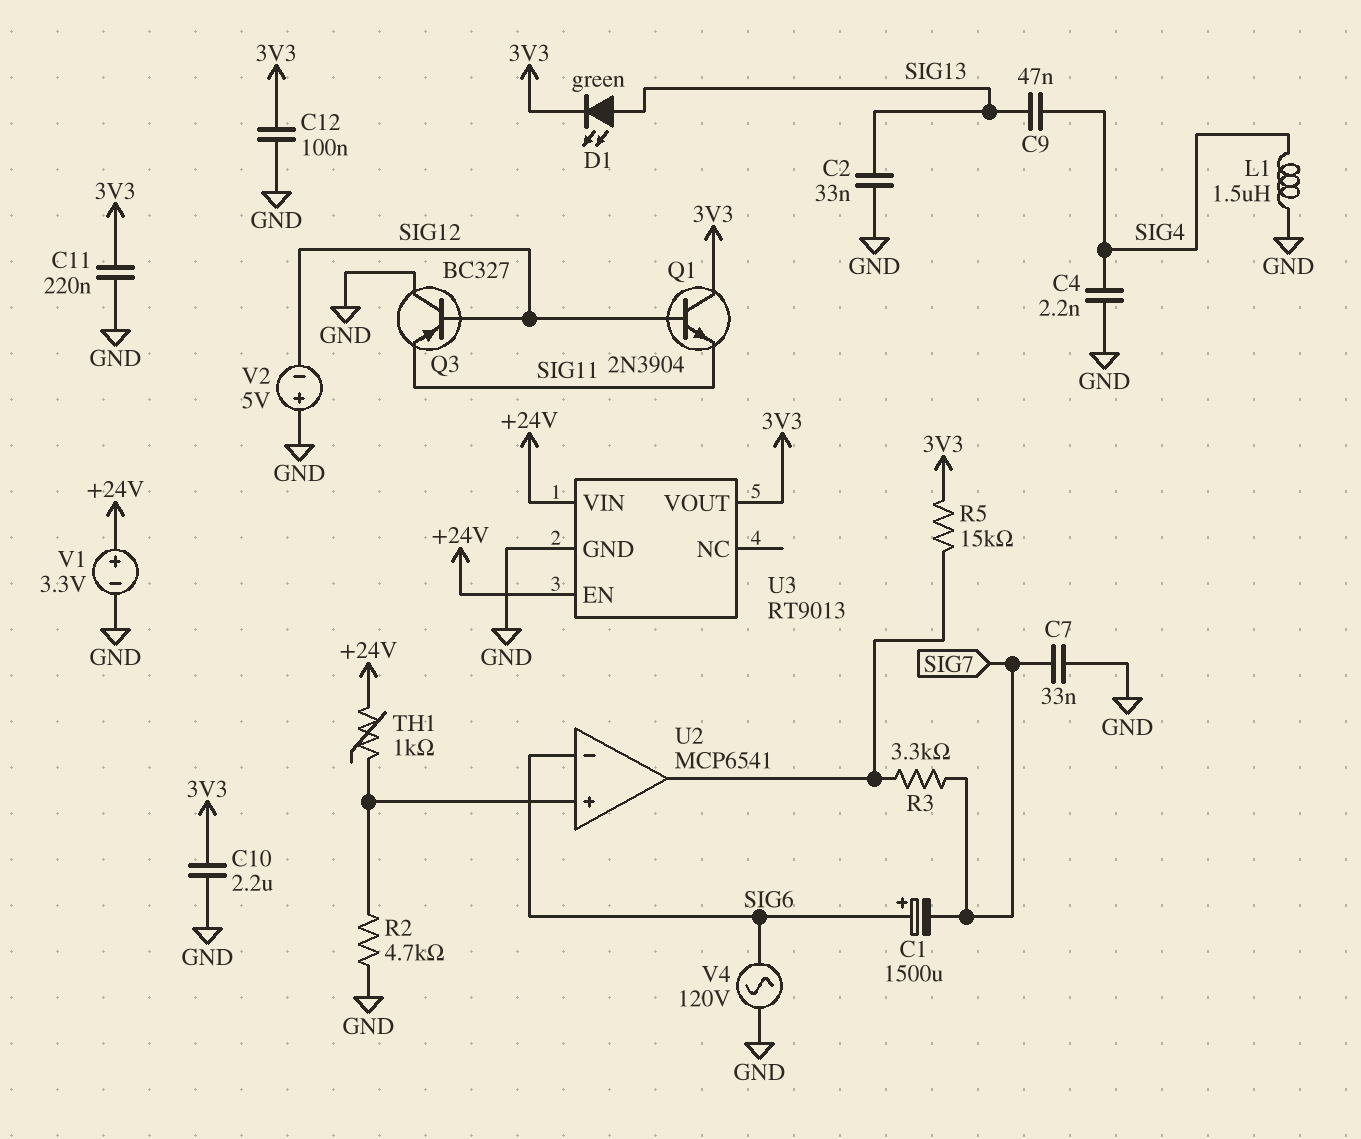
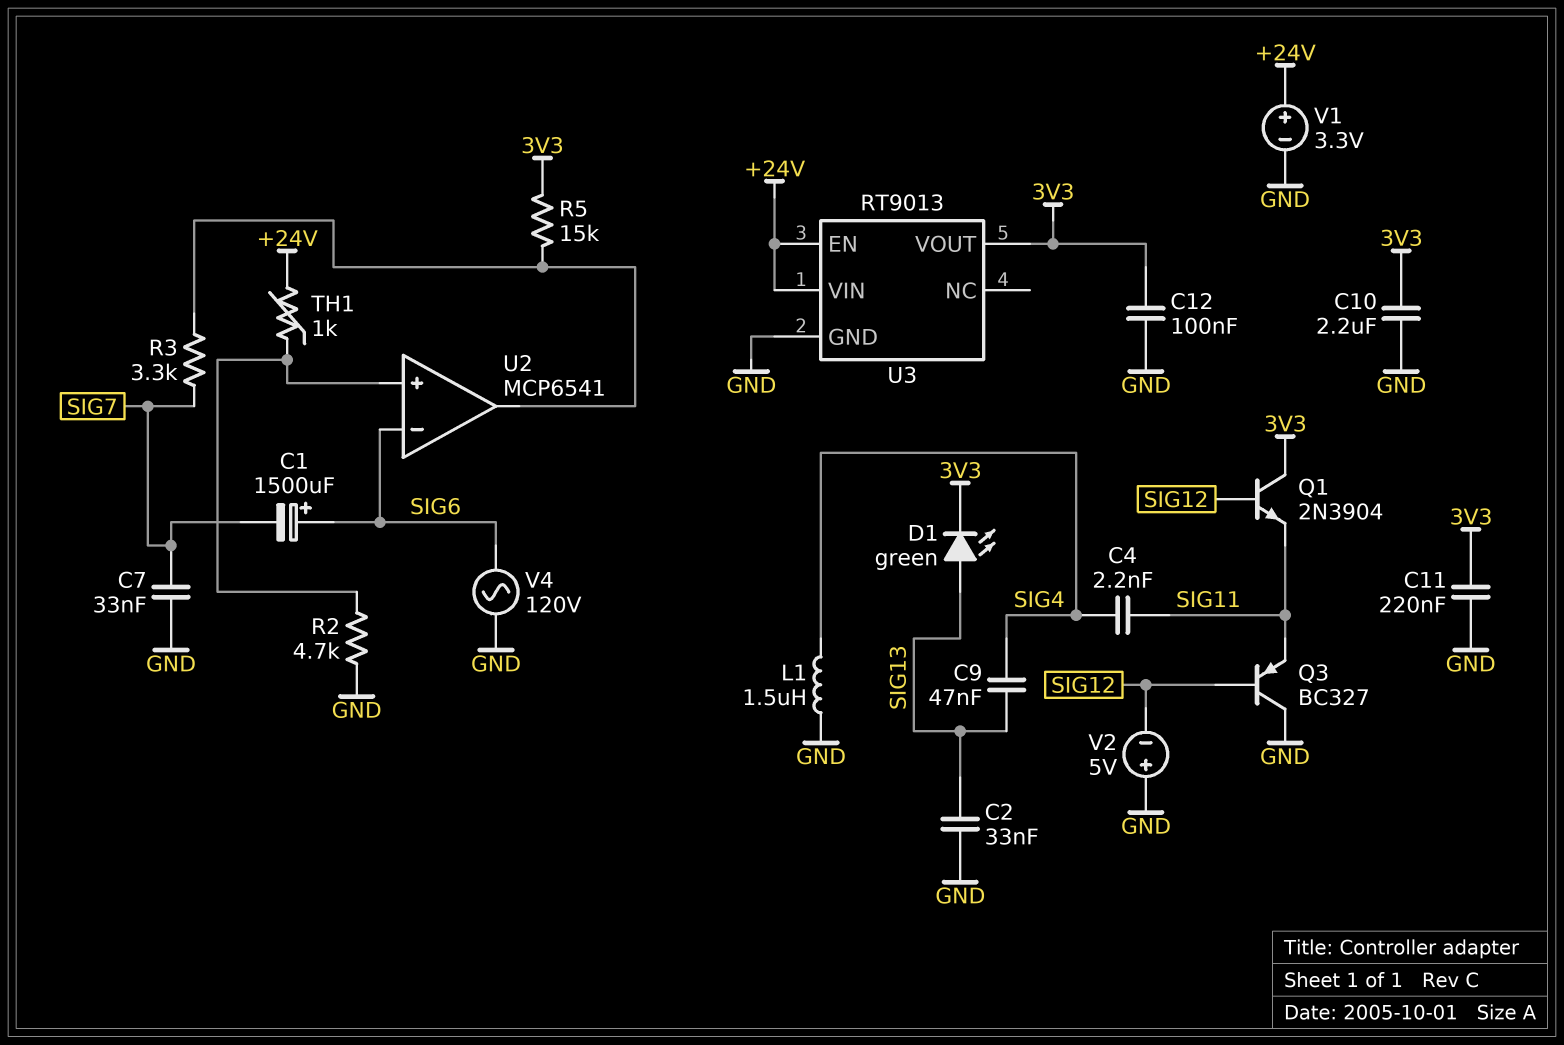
C4: 2.2nF (GND, SIG4) -> 2.2nF (SIG4, SIG11)

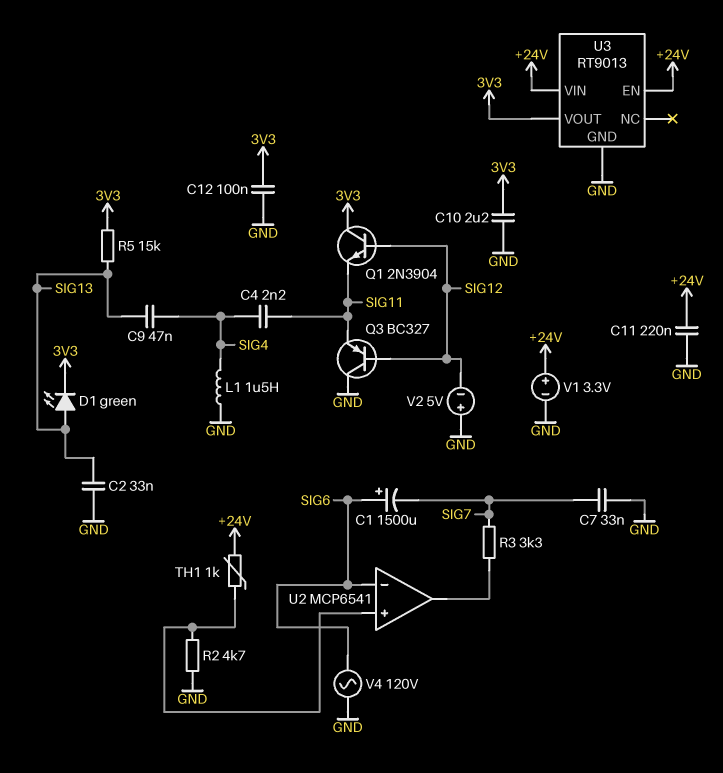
C11: 220nF (3V3, GND) -> 220nF (+24V, GND)
R5: 15k (3V3, U2/out) -> 15k (3V3, SIG13)

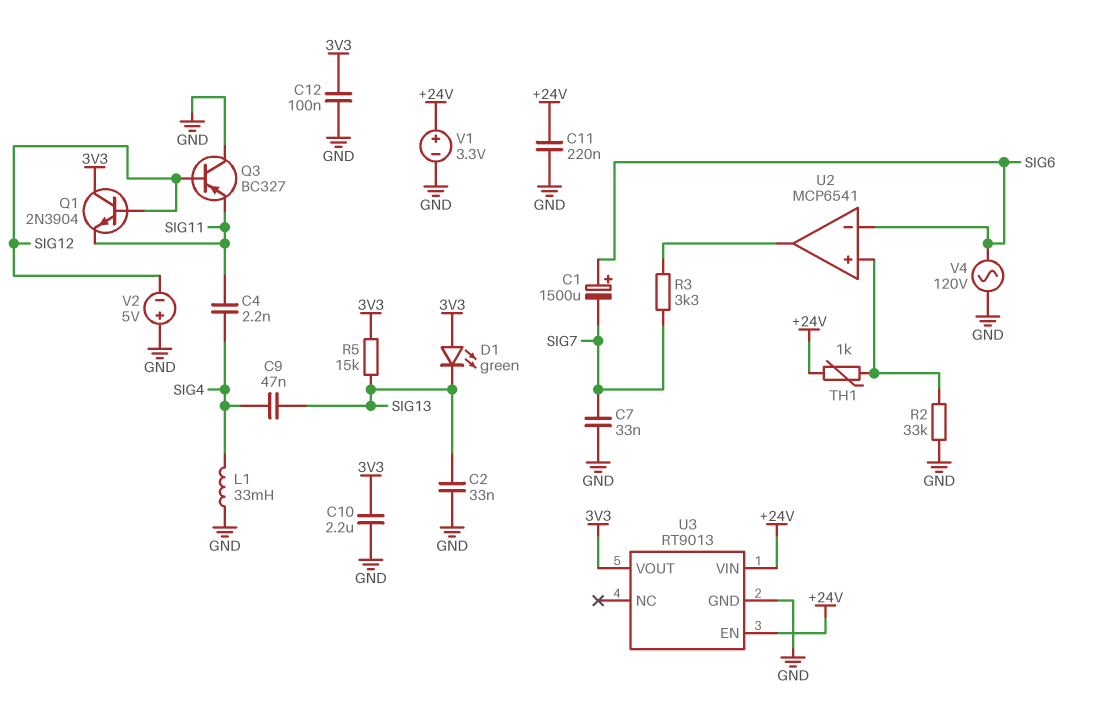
D1: LED green (A SIG13, K 3V3) -> LED green (A 3V3, K SIG13)
L1: 1.5uH (GND, SIG4) -> 33mH (GND, SIG4)
R2: 4.7k (GND, U2/in+) -> 33k (GND, U2/in+)

